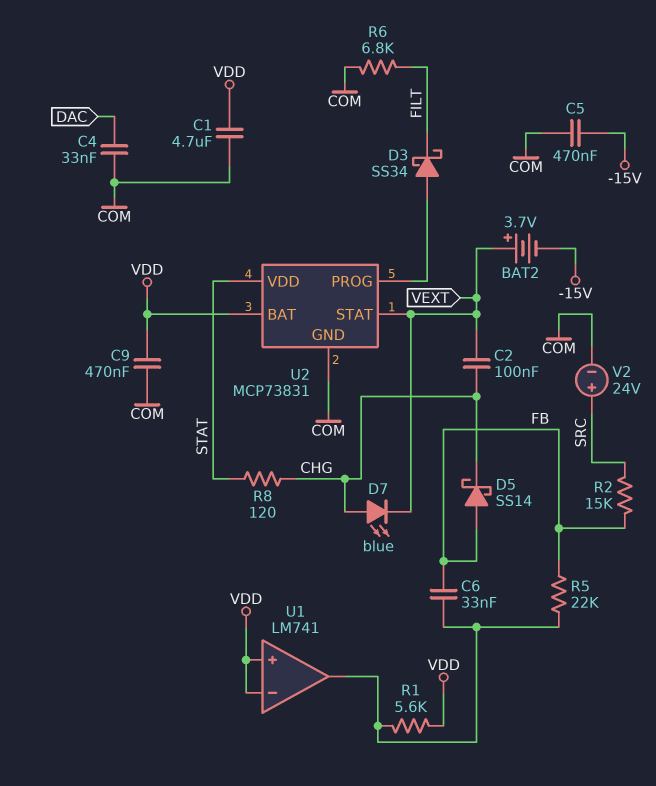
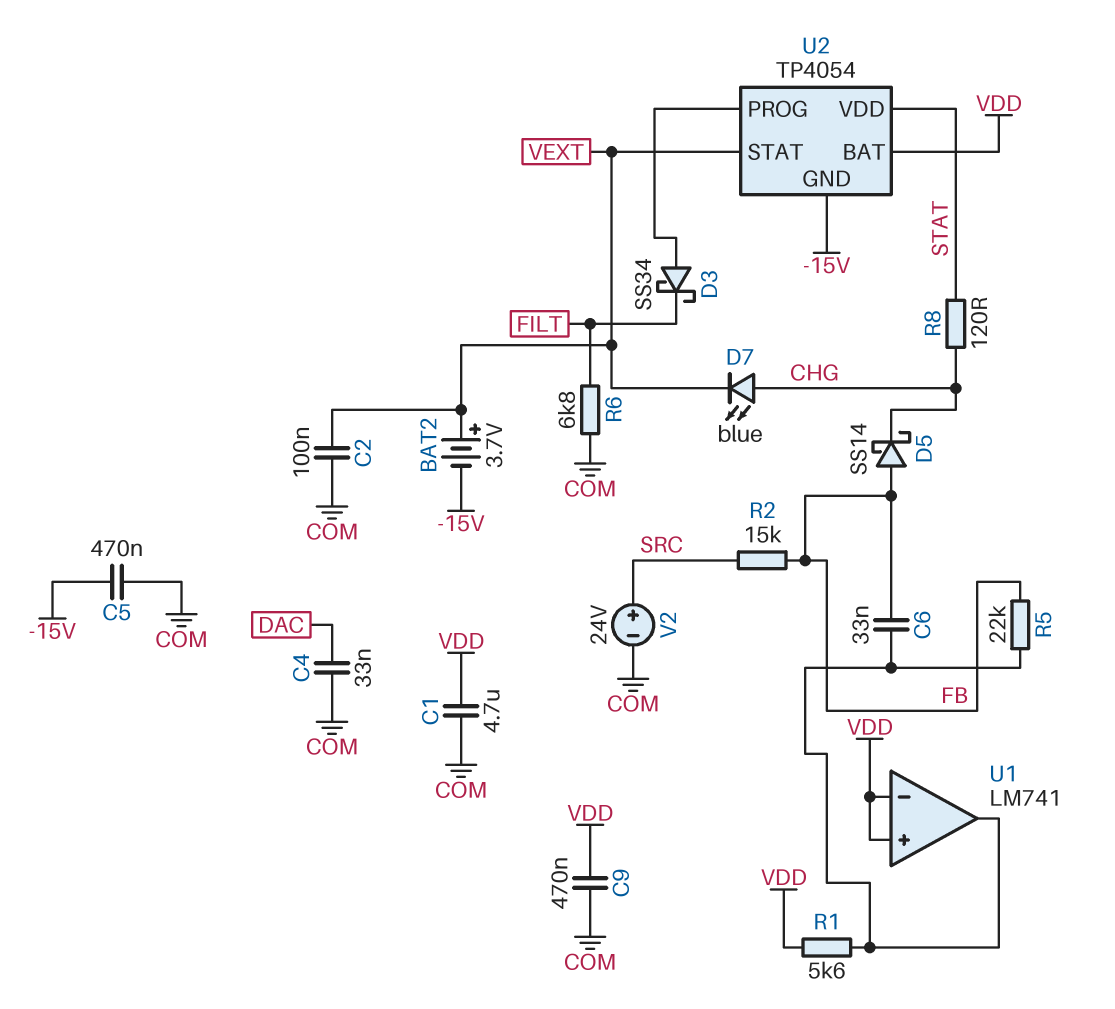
C2: 100nF (CHG, VEXT) -> 100nF (COM, VEXT)
U2: MCP73831 -> TP4054
U2 pin GND: COM -> -15V

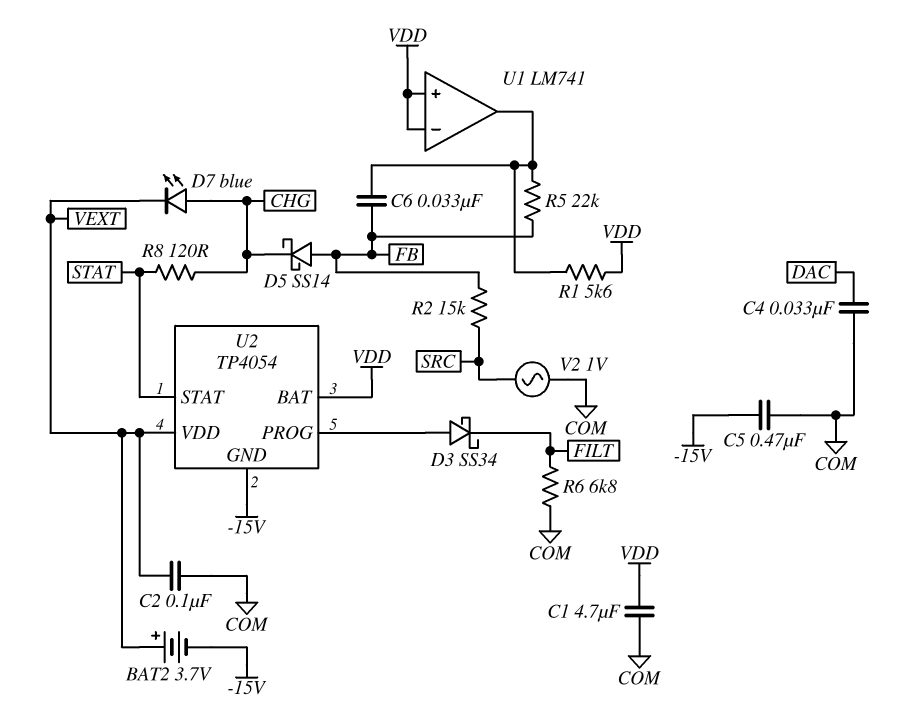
C9: 470nF (COM, VDD) -> none
U2 pin STAT: VEXT -> STAT
U2 pin VDD: STAT -> VEXT
V2: 24V (plus SRC, minus COM) -> AC 1V (COM, SRC)

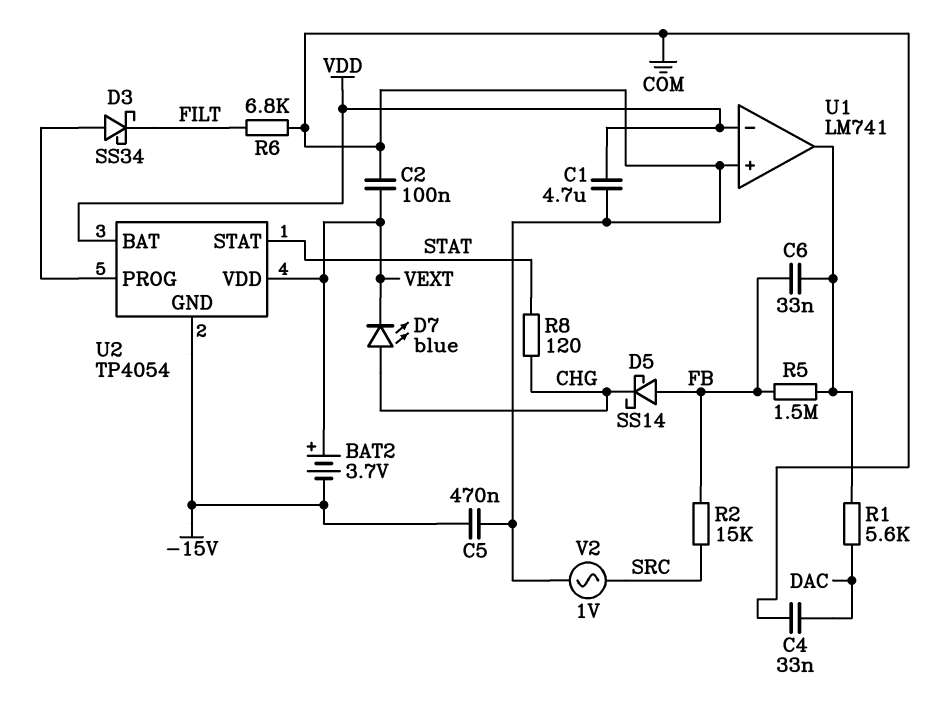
R1: 5.6k (U1/out, VDD) -> 5.6k (DAC, U1/out)
R5: 22k (FB, U1/out) -> 1.5M (FB, U1/out)
U1 pin in+: VDD -> COM

